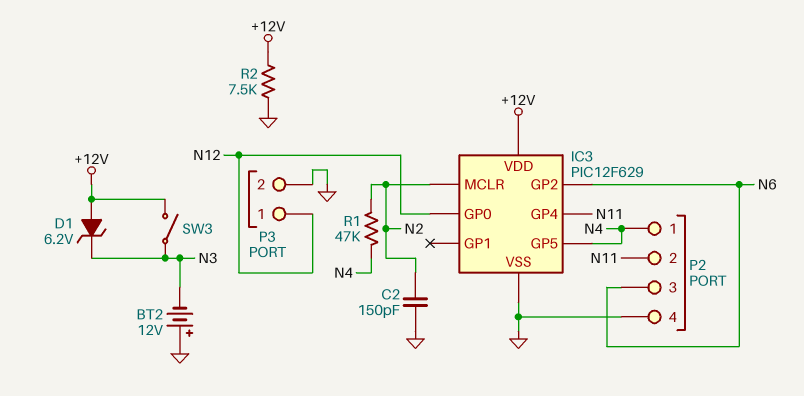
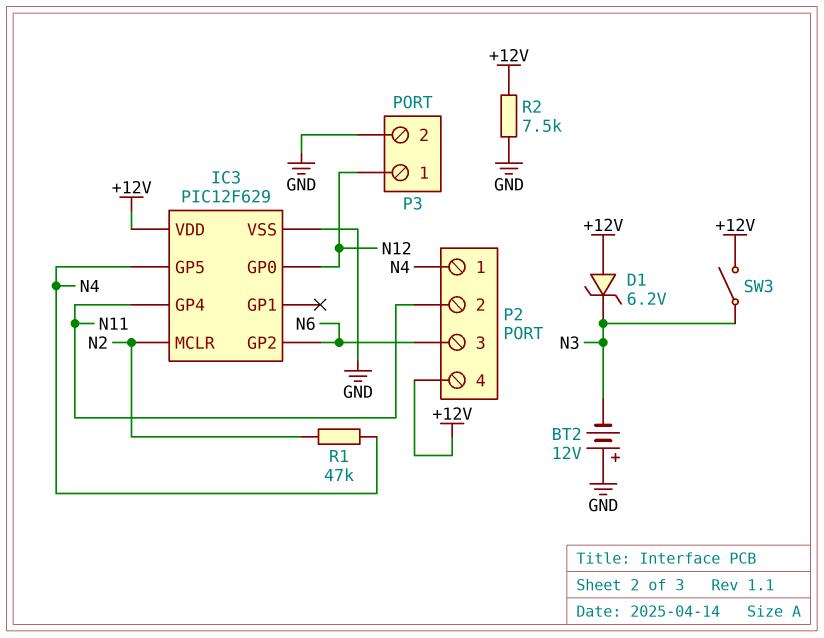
C2: 150pF (GND, N2) -> none
P2 pin 4: GND -> +12V

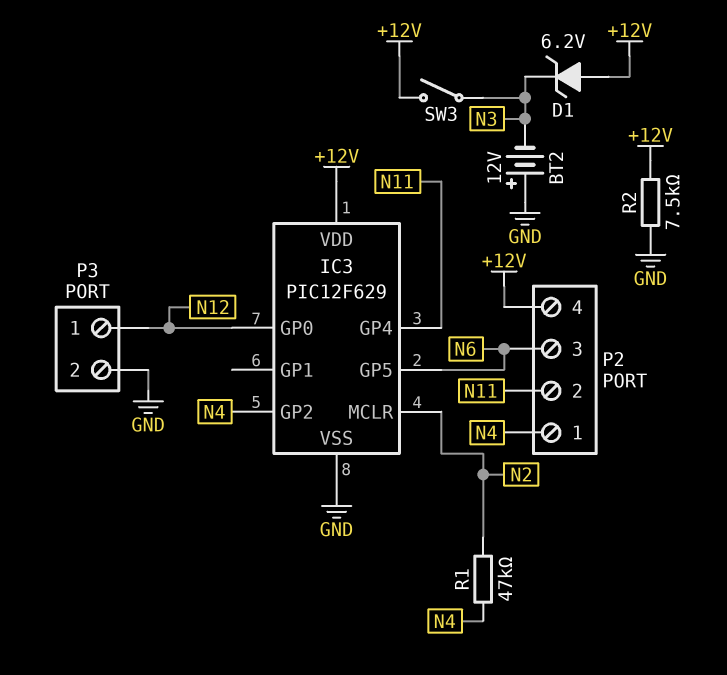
IC3 pin GP2: N6 -> N4
IC3 pin GP5: N4 -> N6

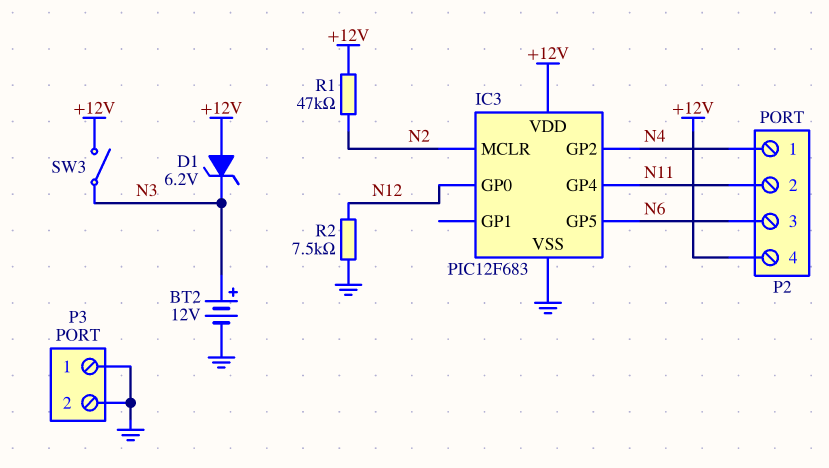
BT2: 12V (plus GND, minus N3) -> 12V (plus N3, minus GND)
IC3: PIC12F629 -> PIC12F683
P3 pin 1: N12 -> GND
R1: 47k (N2, N4) -> 47k (+12V, N2)
R2: 7.5k (+12V, GND) -> 7.5k (GND, N12)

